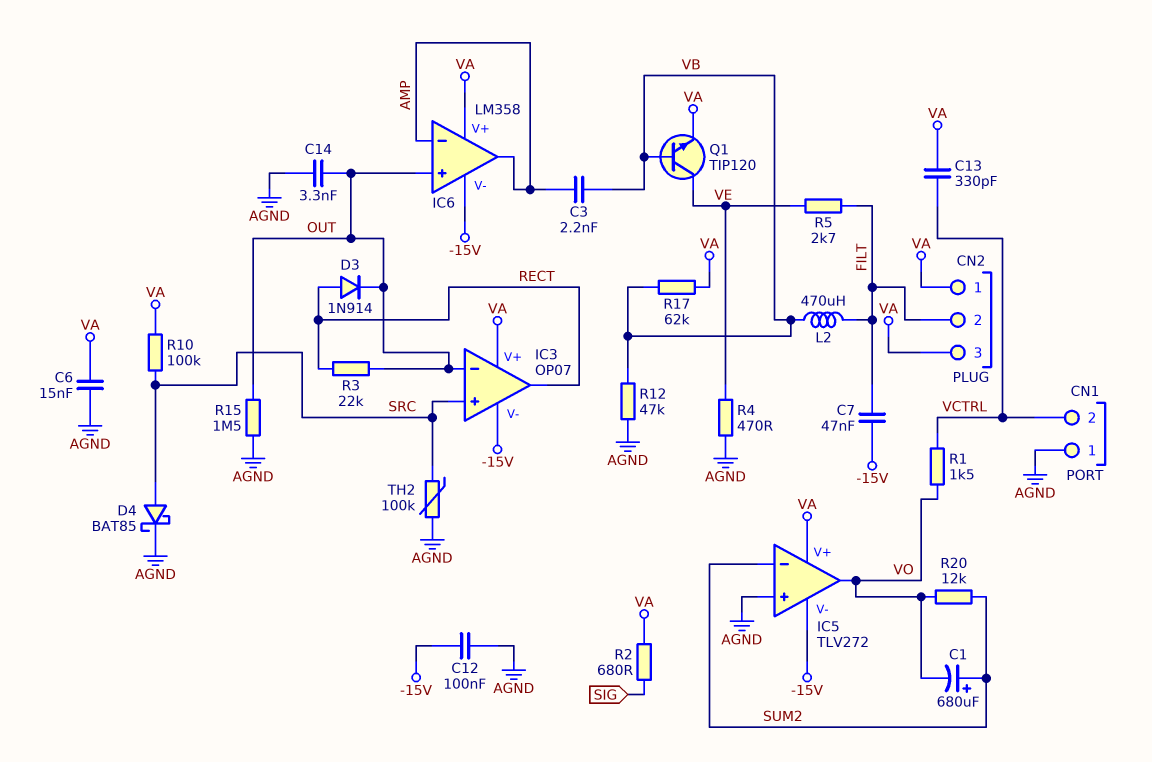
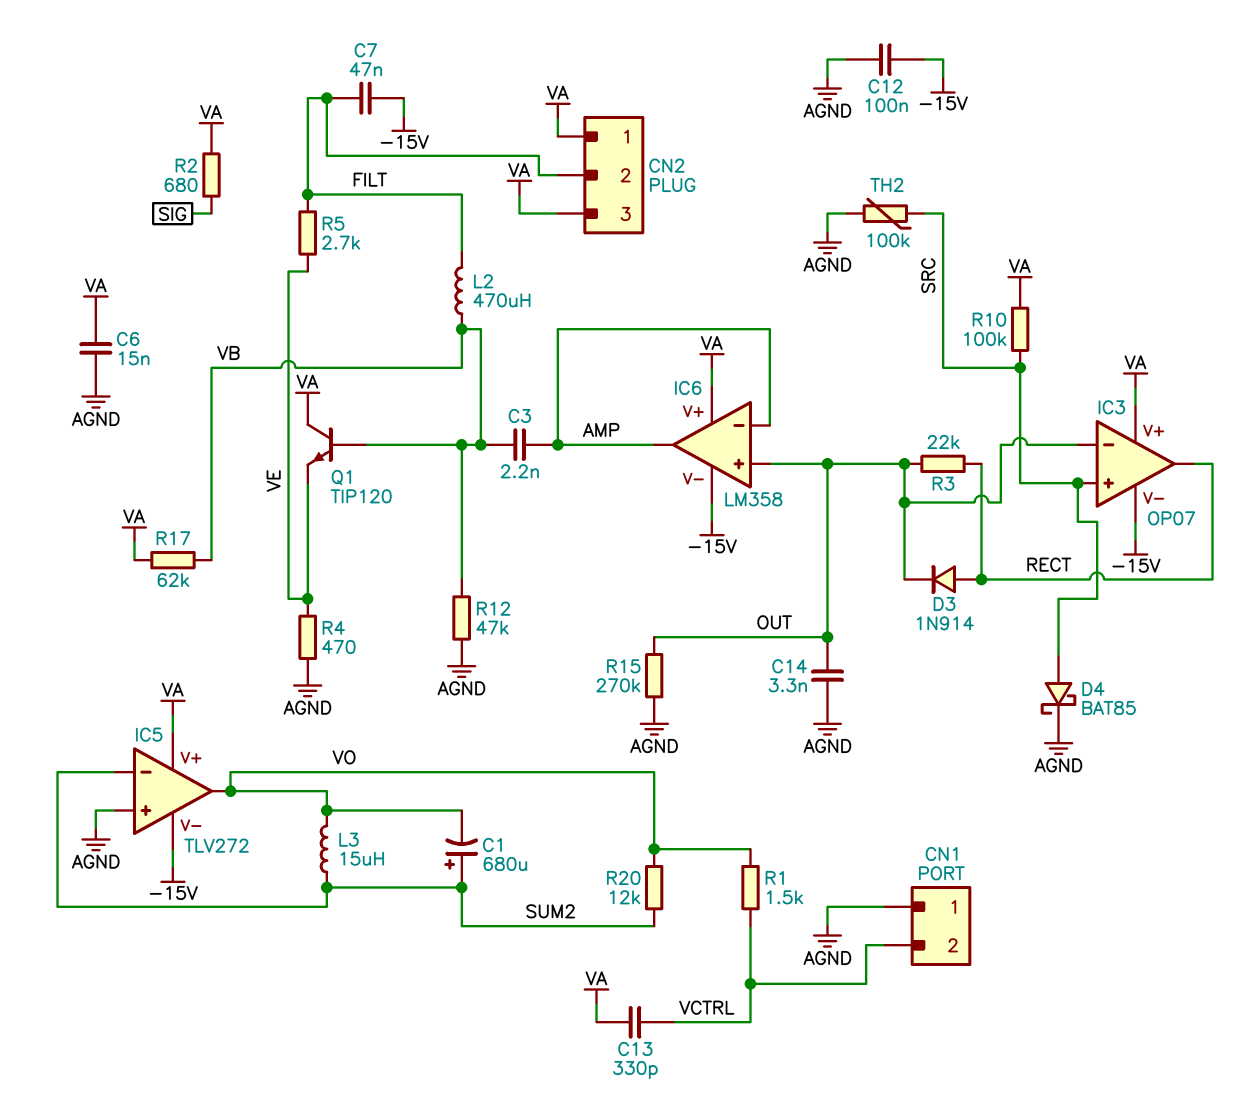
L3: none -> 15uH (SUM2, VO)
Q1: NPN TIP120 (B VB, C VE, E VA) -> NPN TIP120 (B VB, C VA, E VE)
R15: 1.5M (AGND, OUT) -> 270k (AGND, OUT)

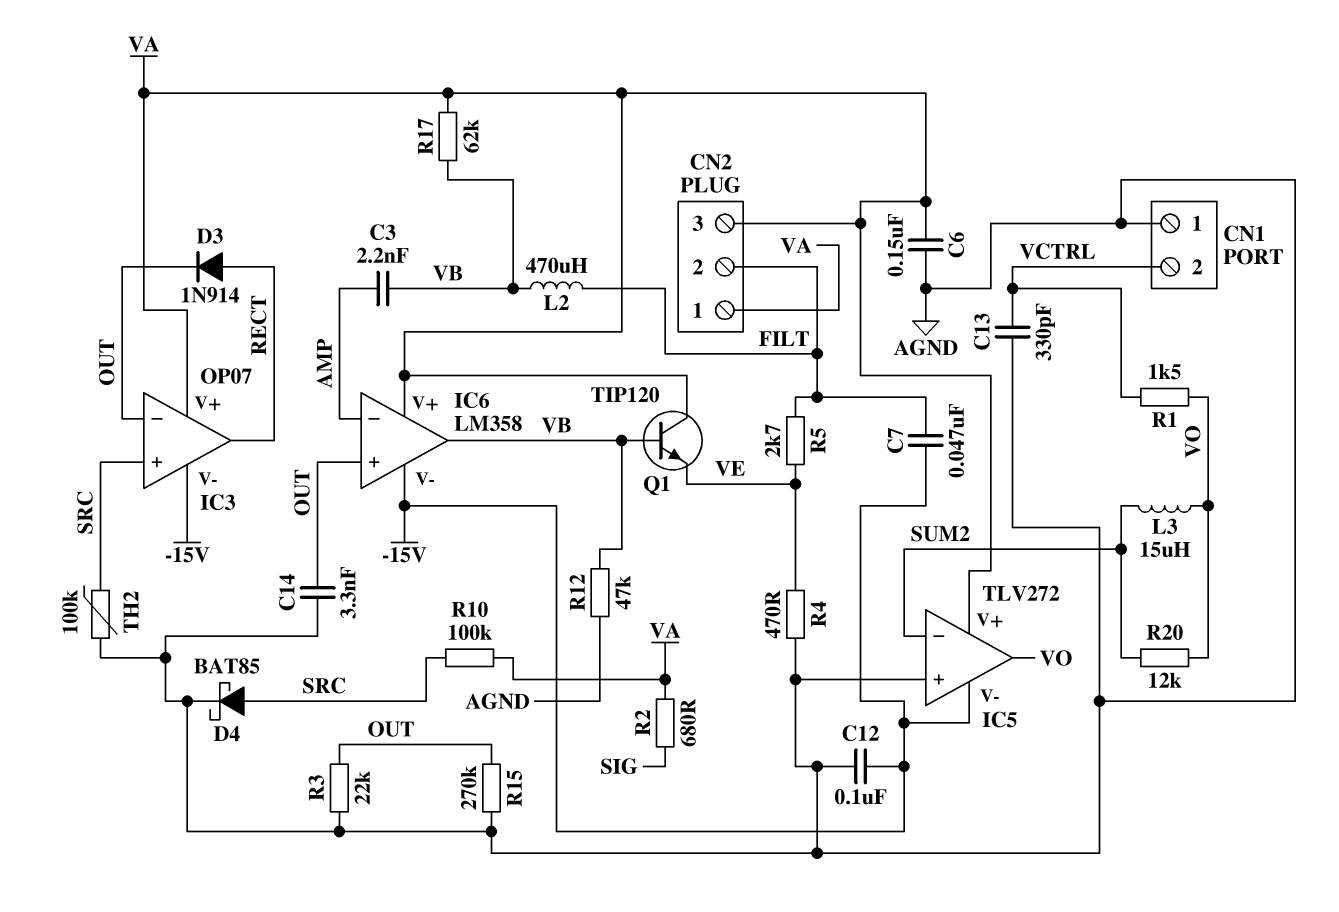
C1: 680uF (plus SUM2, minus VO) -> none
C6: 15nF (AGND, VA) -> 150nF (AGND, VA)
C13: 330pF (VA, VCTRL) -> 330pF (AGND, VCTRL)
IC6 pin out: AMP -> VB
R3: 22k (OUT, RECT) -> 22k (AGND, OUT)

